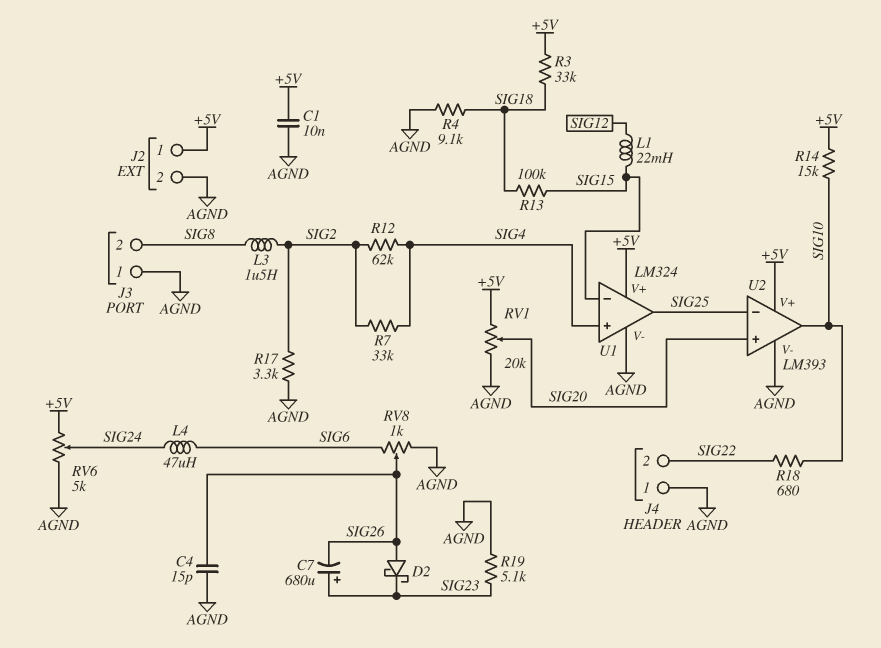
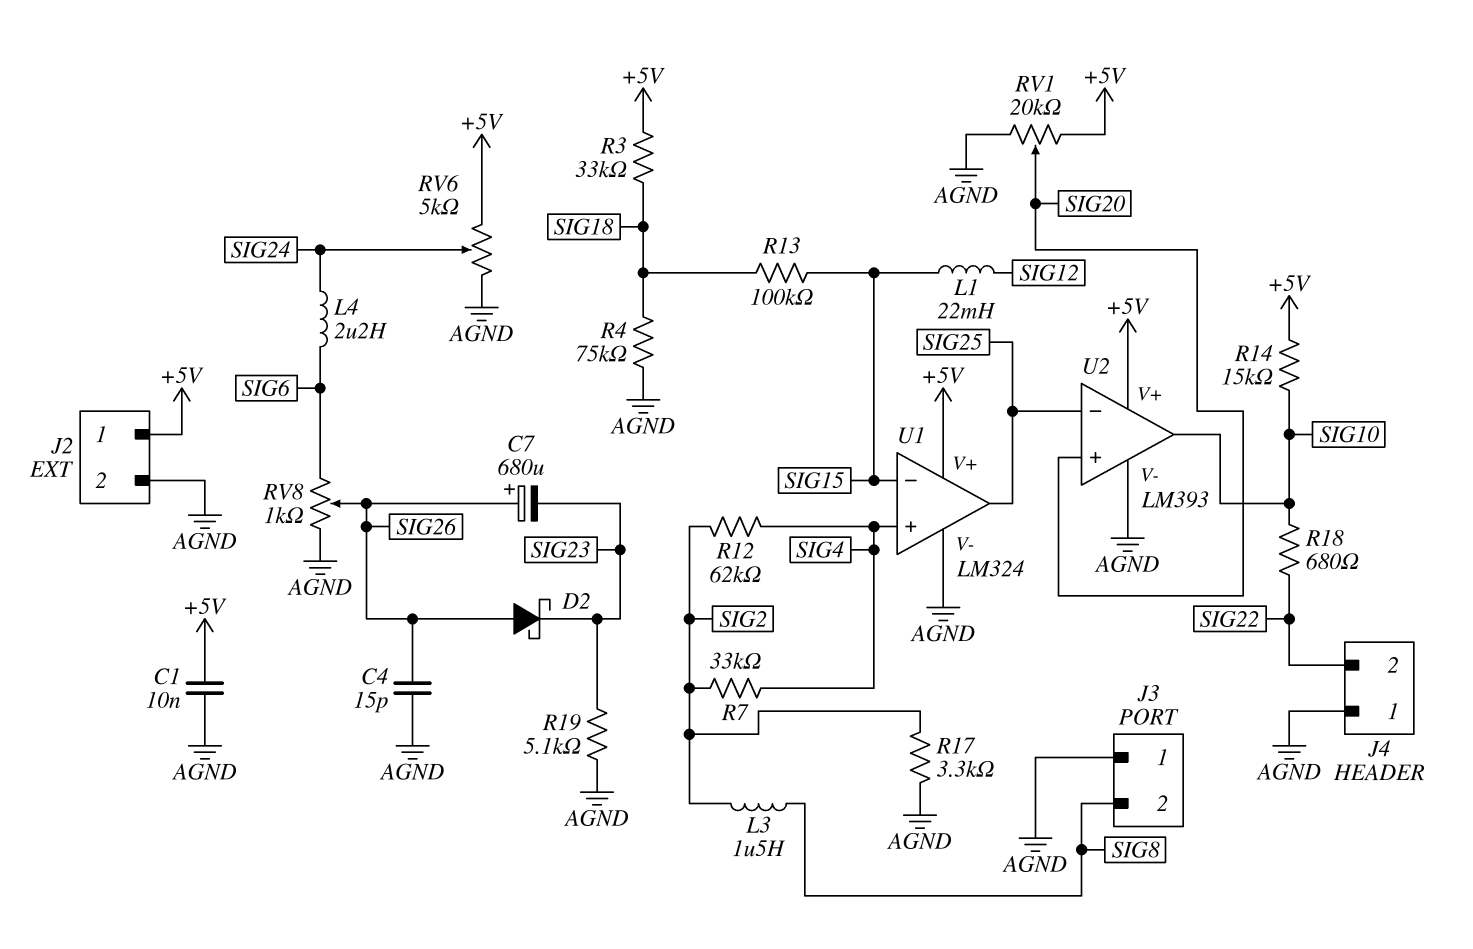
C7: 680uF (plus SIG23, minus SIG26) -> 680uF (plus SIG26, minus SIG23)
L4: 47uH (SIG6, SIG24) -> 2.2uH (SIG6, SIG24)
R4: 9.1k (AGND, SIG18) -> 75k (AGND, SIG18)

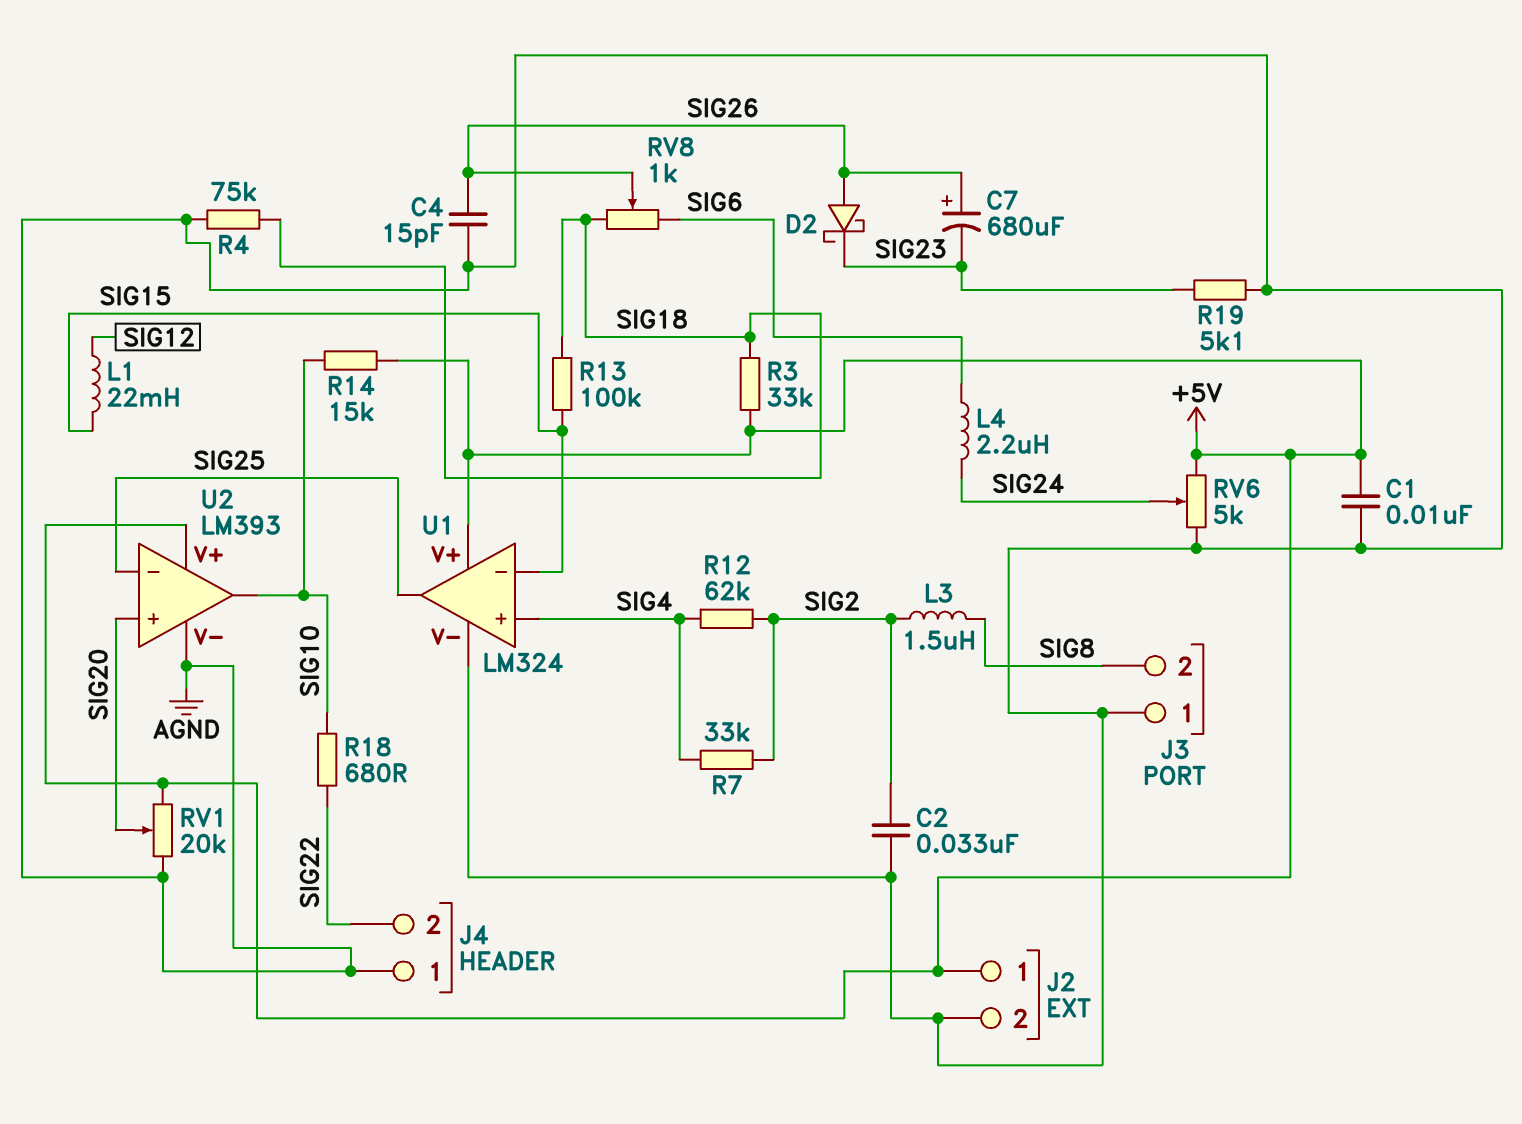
C2: none -> 33nF (AGND, SIG2)
R17: 3.3k (AGND, SIG2) -> none
RV8: 1k (AGND, SIG6, wiper SIG26) -> 1k (SIG6, SIG18, wiper SIG26)

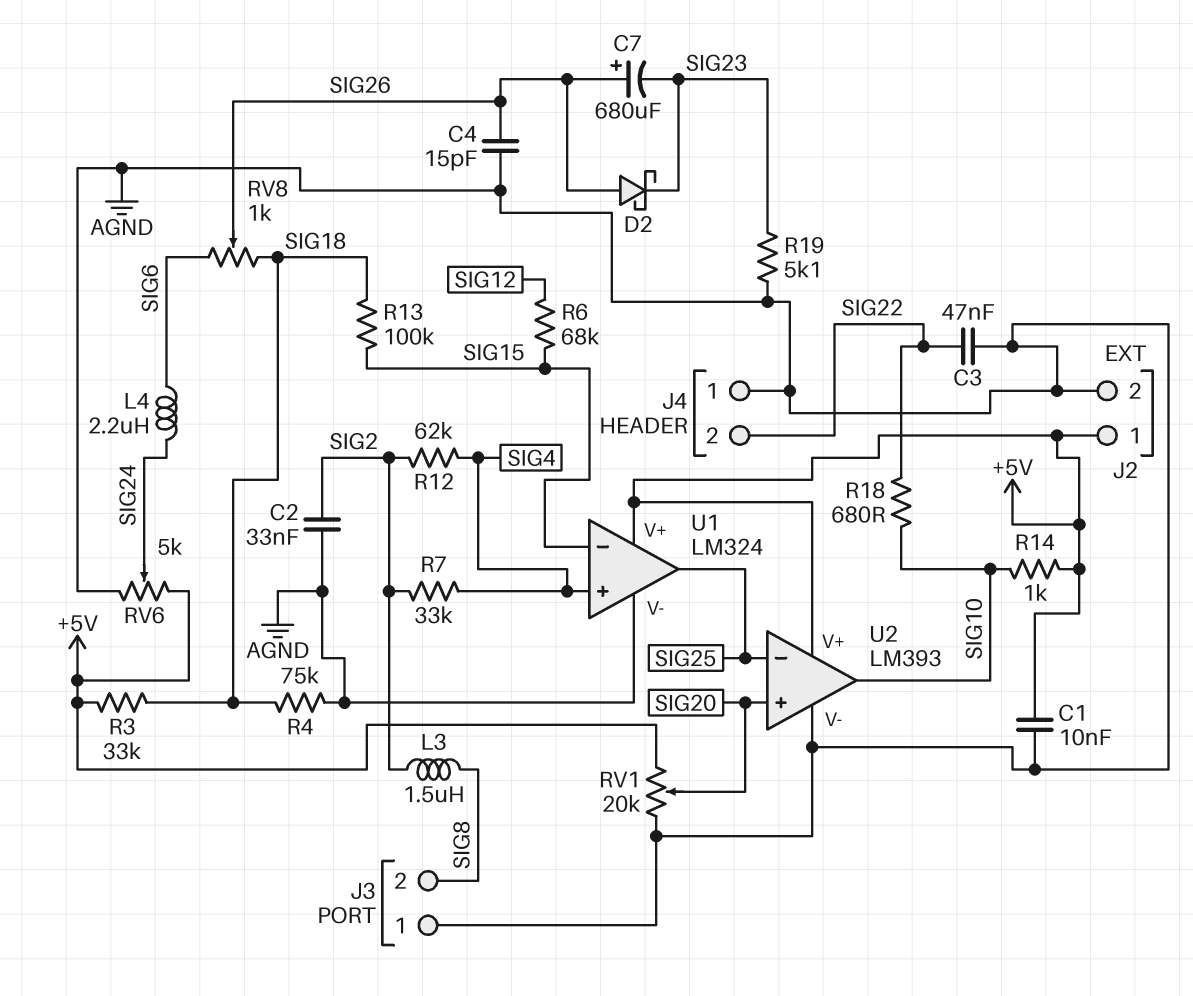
C3: none -> 47nF (AGND, SIG22)
L1: 22mH (SIG12, SIG15) -> none
R6: none -> 68k (SIG12, SIG15)
R14: 15k (+5V, SIG10) -> 1k (+5V, SIG10)

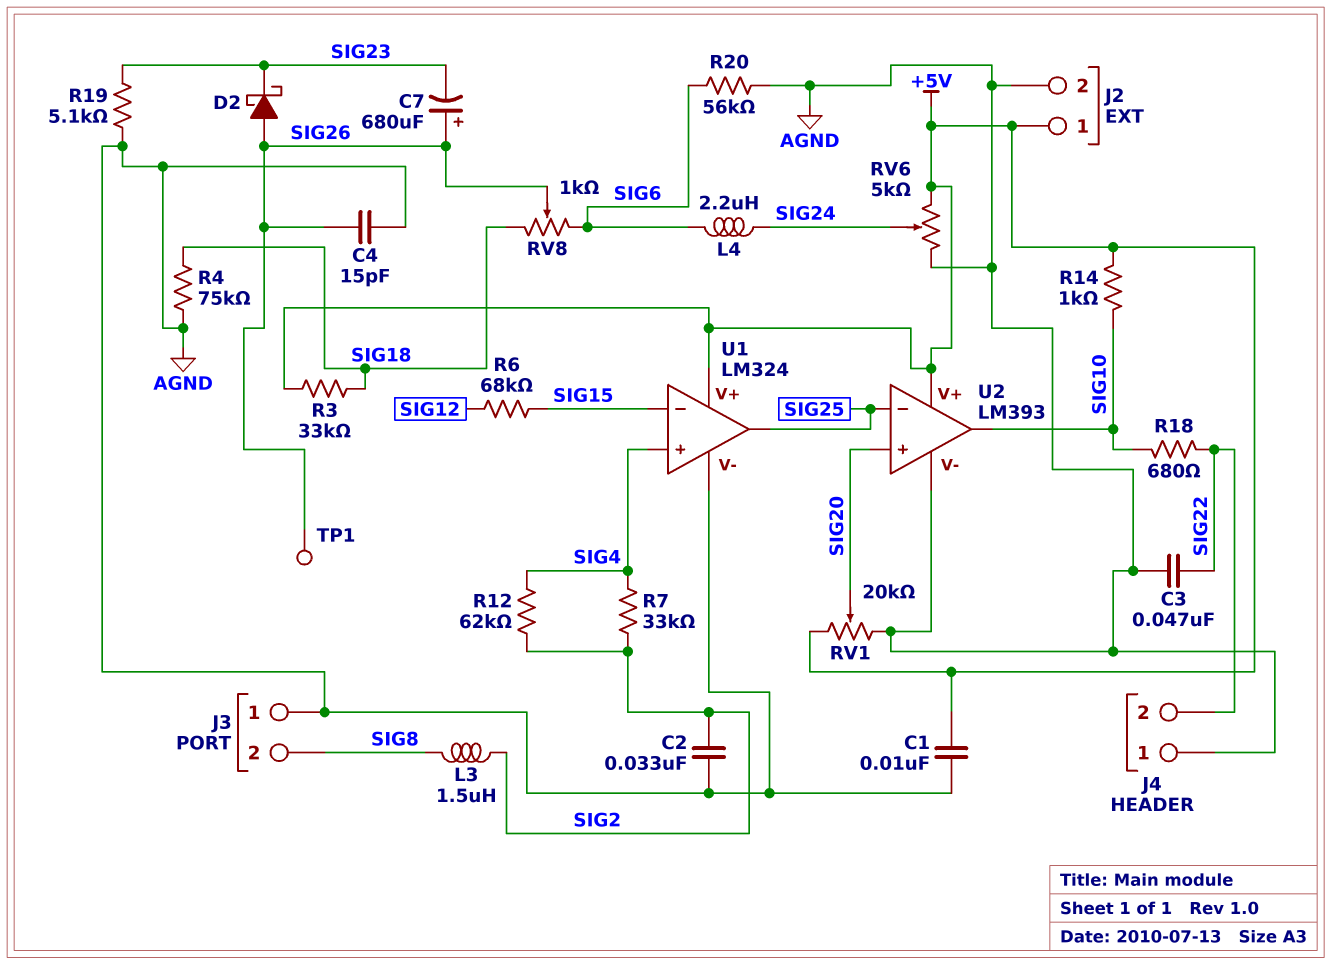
R13: 100k (SIG15, SIG18) -> none
R20: none -> 56k (AGND, SIG6)
TP1: none -> test point (SIG26)

